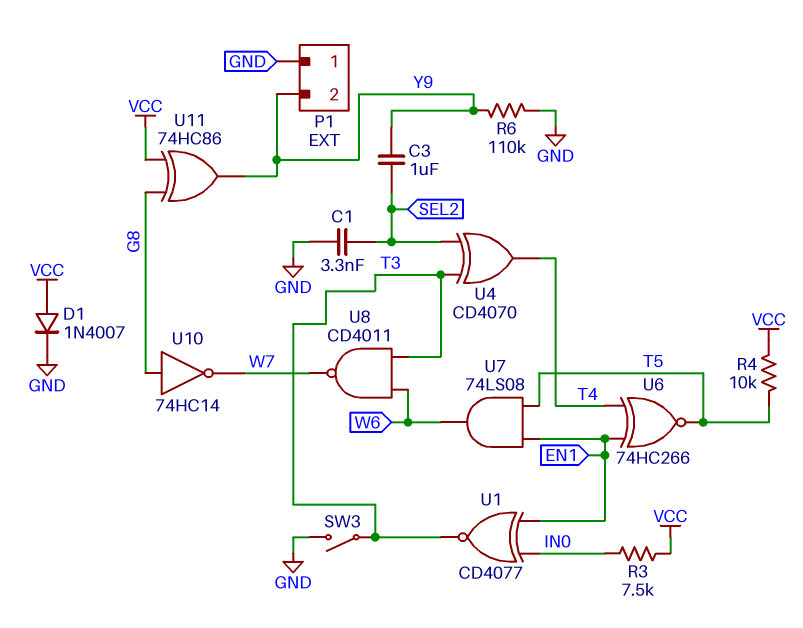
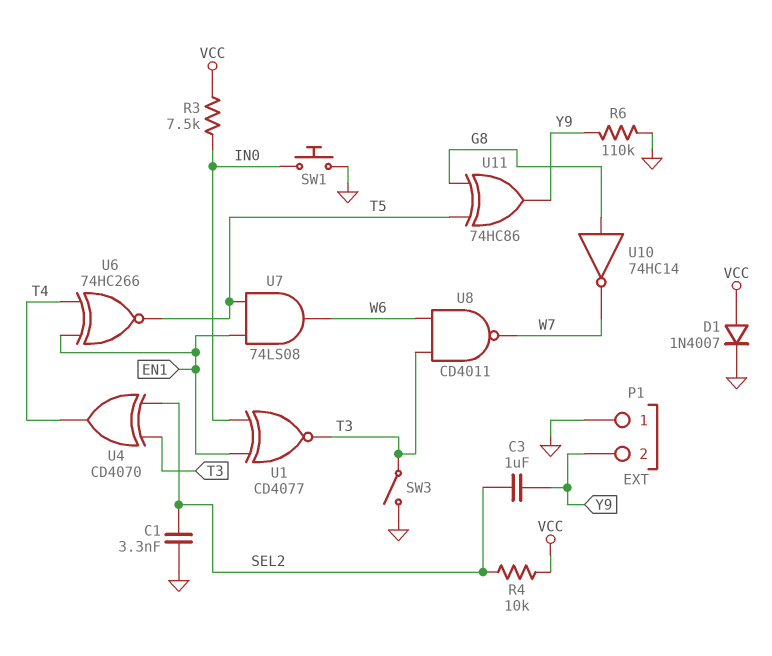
R4: 10k (T5, VCC) -> 10k (SEL2, VCC)
SW1: none -> button (GND, IN0)
U11: XOR 74HC86 (in G8, in VCC, out Y9) -> XOR 74HC86 (in G8, in T5, out Y9)

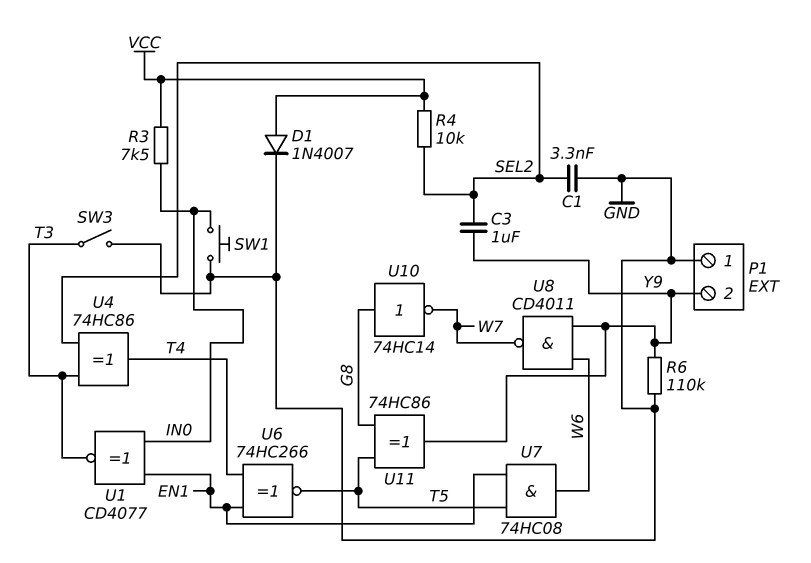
U4: XOR CD4070 (in SEL2, in T3, out T4) -> XOR 74HC86 (in SEL2, in T3, out T4)
U7: AND 74LS08 (in EN1, in T5, out W6) -> AND 74HC08 (in EN1, in T5, out W6)
U8: NAND CD4011 (in T3, in W6, out W7) -> NAND CD4011 (in W6, in Y9, out W7)

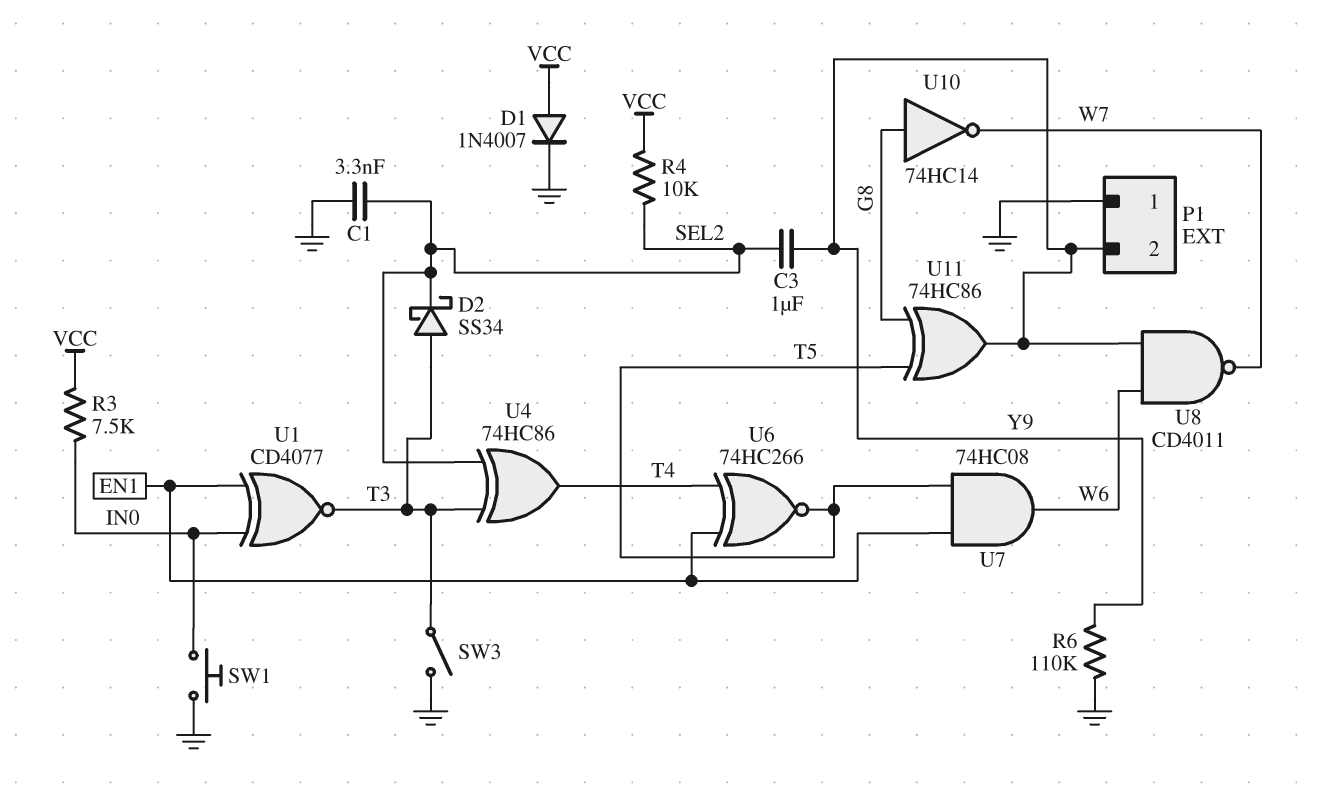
D2: none -> schottky SS34 (A T3, K SEL2)

